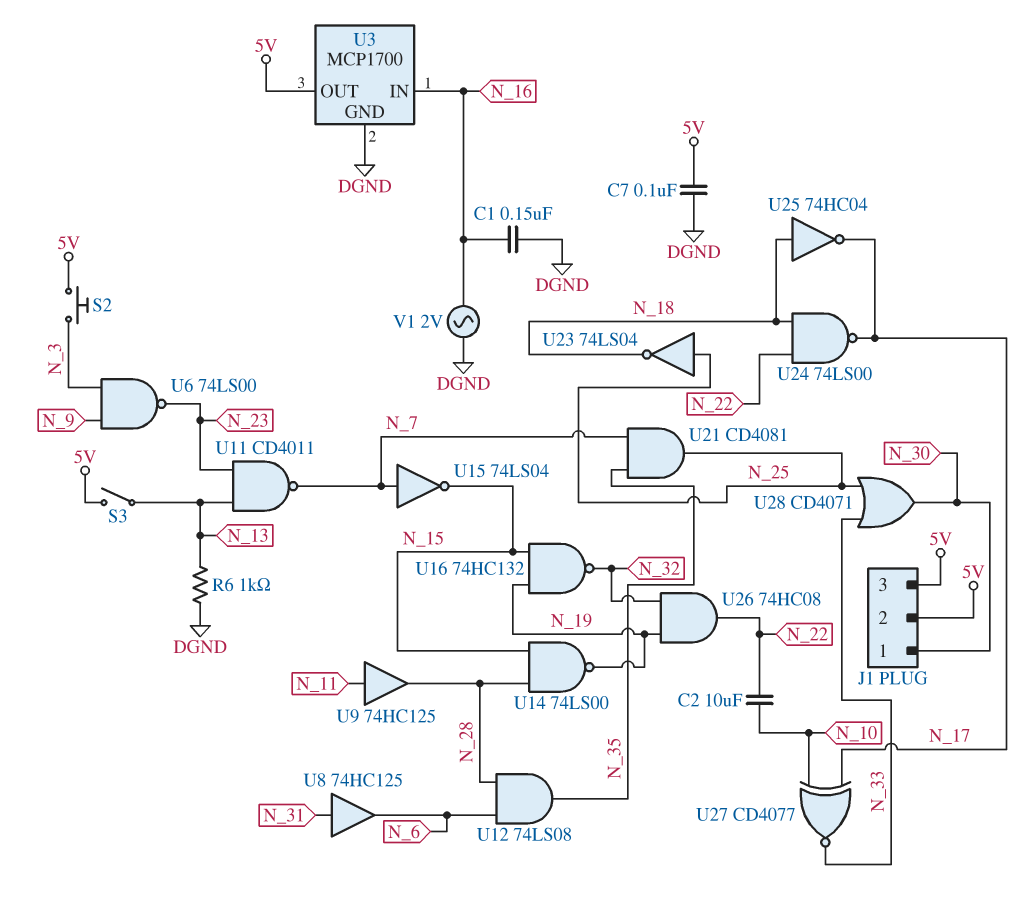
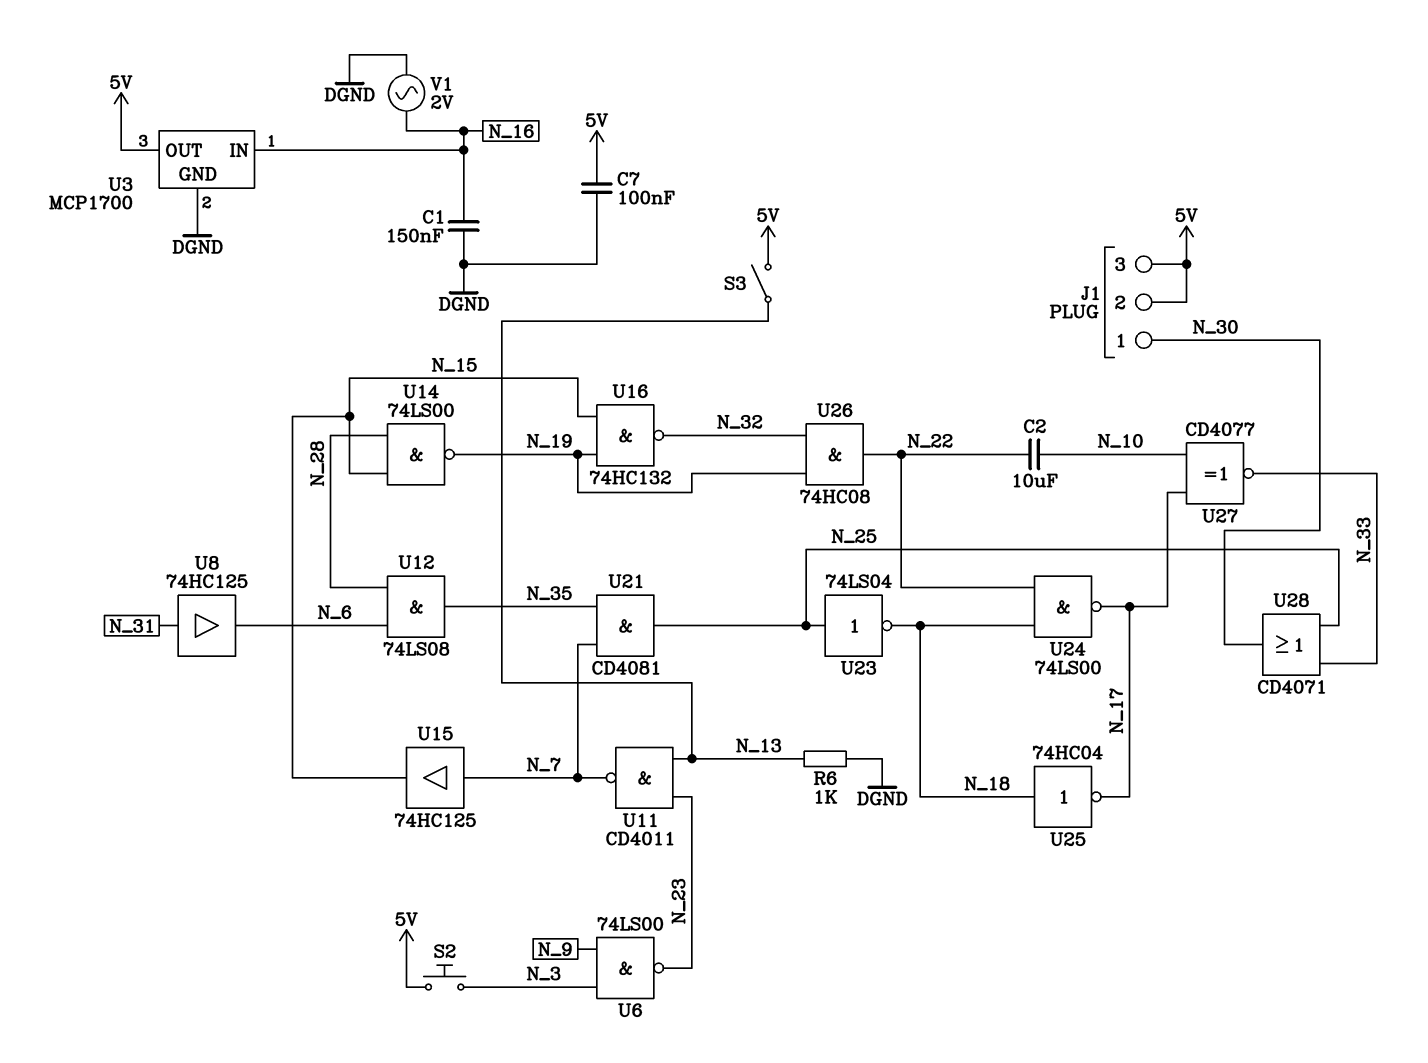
U9: buffer 74HC125 (in N_11, out N_28) -> none
U15: NOT 74LS04 (in N_7, out N_15) -> buffer 74HC125 (in N_7, out N_15)

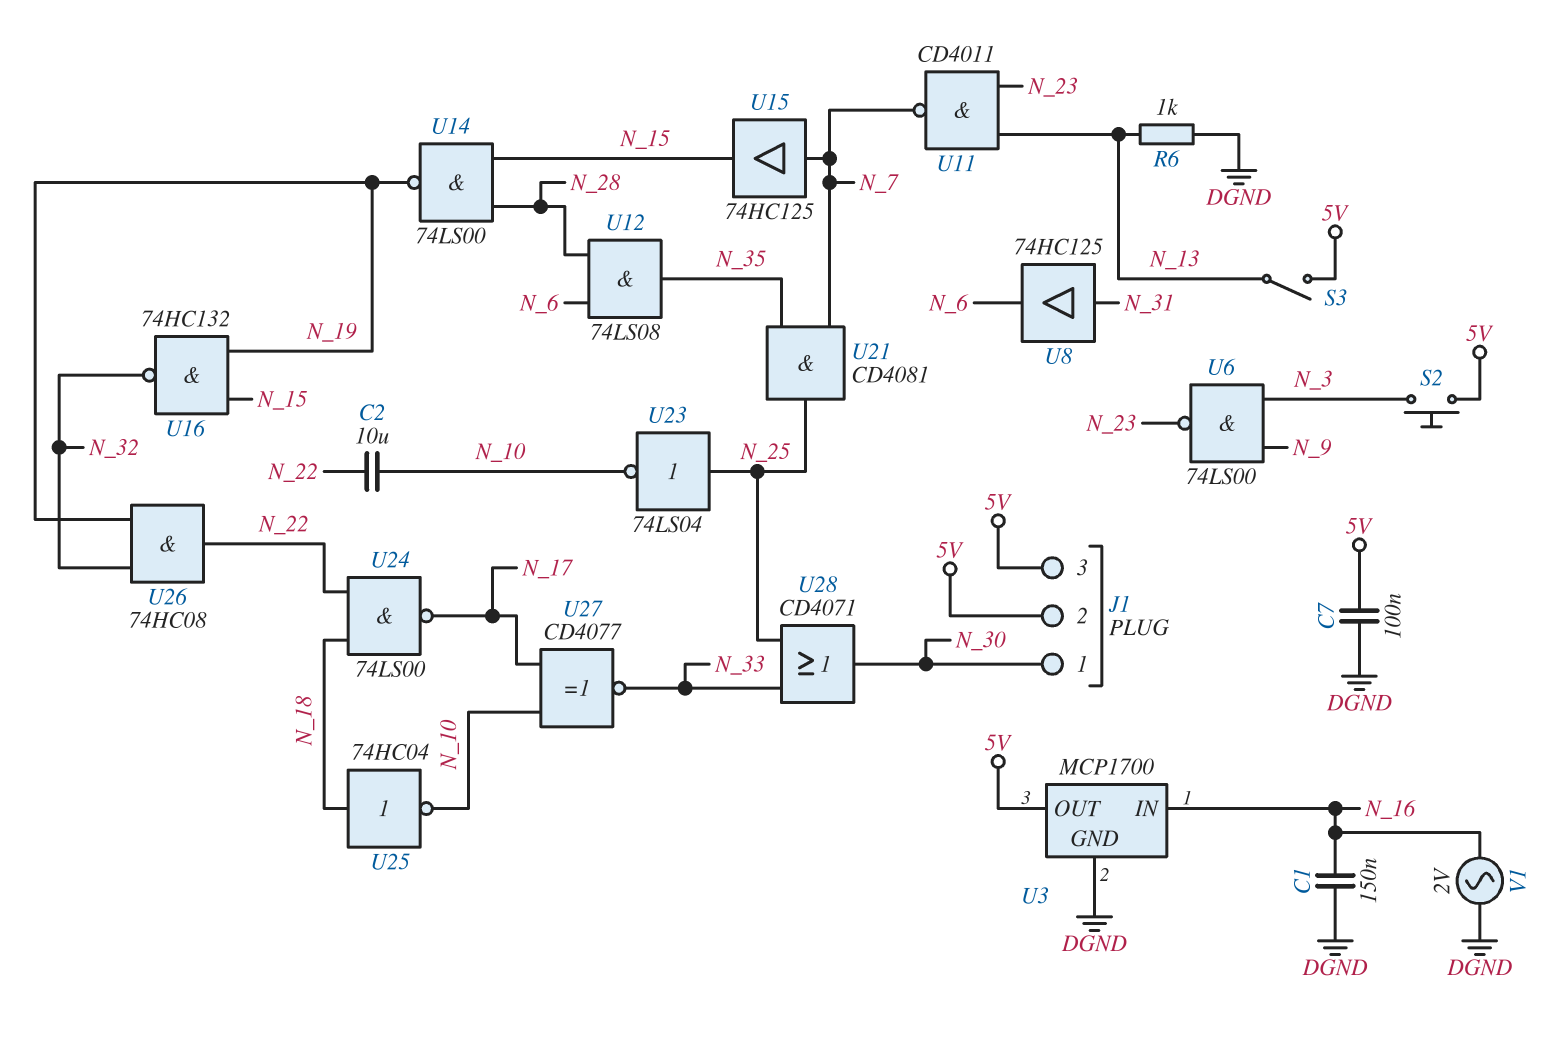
U23: NOT 74LS04 (in N_25, out N_18) -> NOT 74LS04 (in N_25, out N_10)
U25: NOT 74HC04 (in N_18, out N_17) -> NOT 74HC04 (in N_18, out N_10)

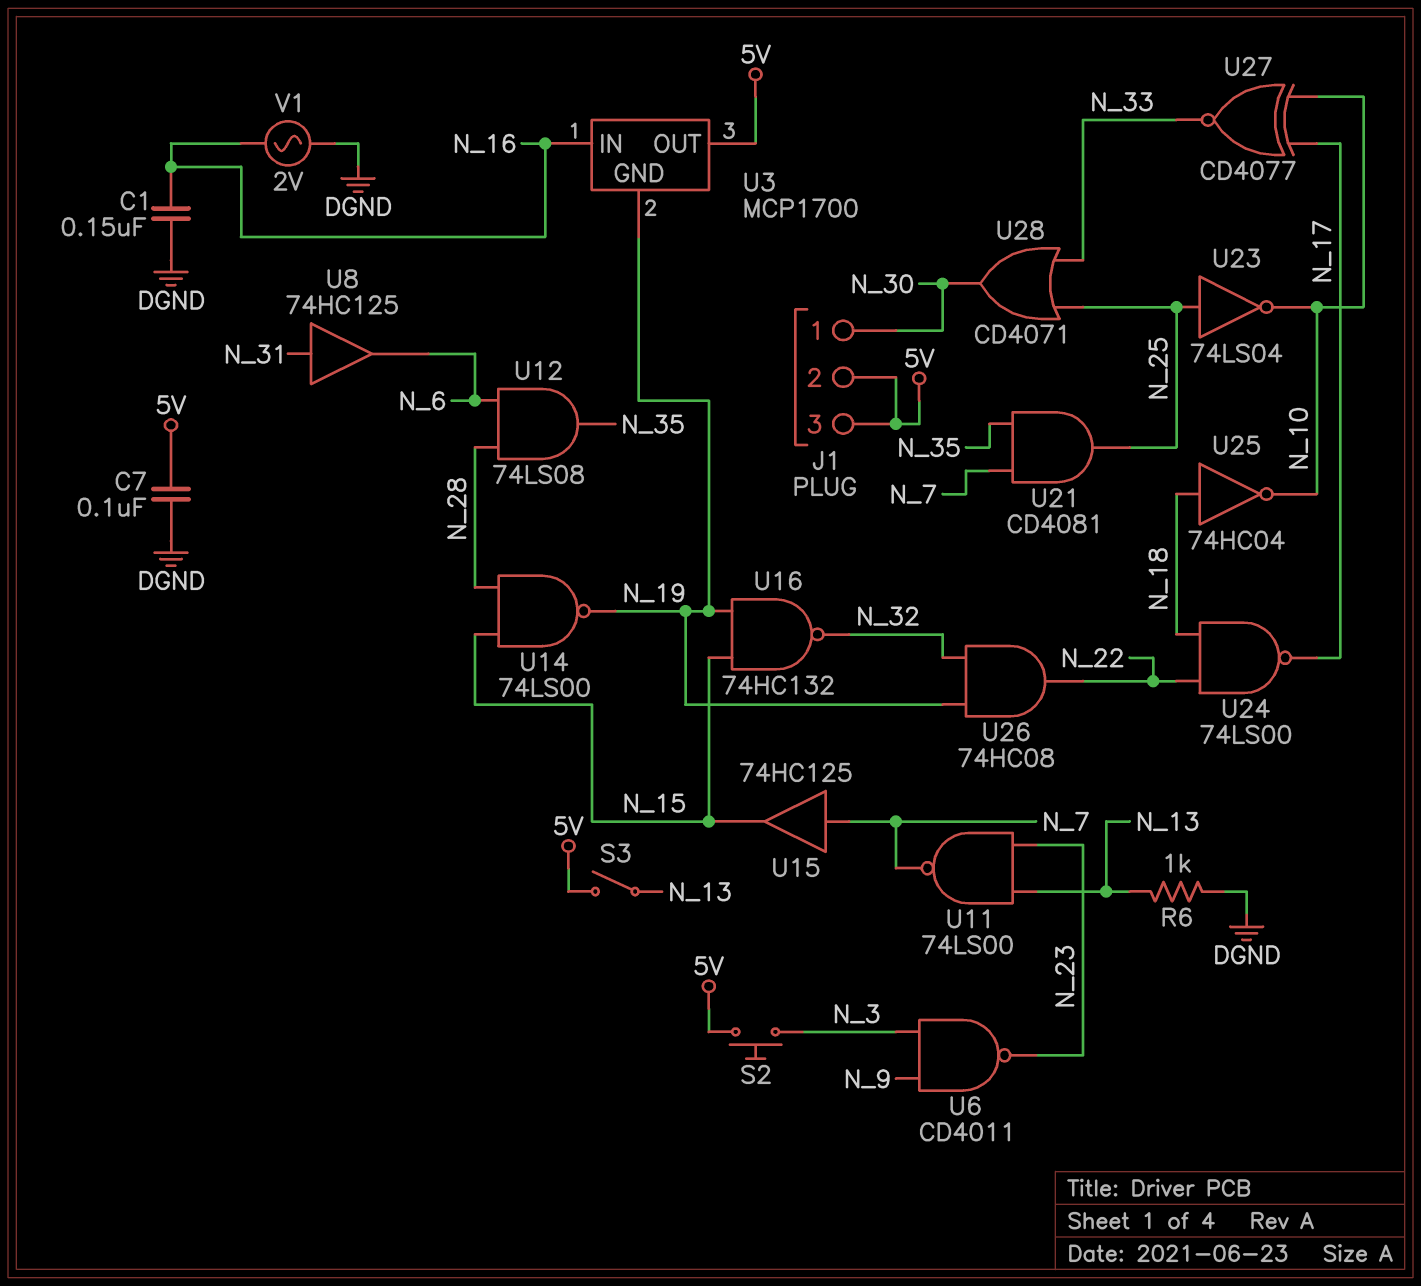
C2: 10uF (N_10, N_22) -> none
U3 pin GND: DGND -> N_19
U6: NAND 74LS00 (in N_3, in N_9, out N_23) -> NAND CD4011 (in N_3, in N_9, out N_23)
U11: NAND CD4011 (in N_13, in N_23, out N_7) -> NAND 74LS00 (in N_13, in N_23, out N_7)

